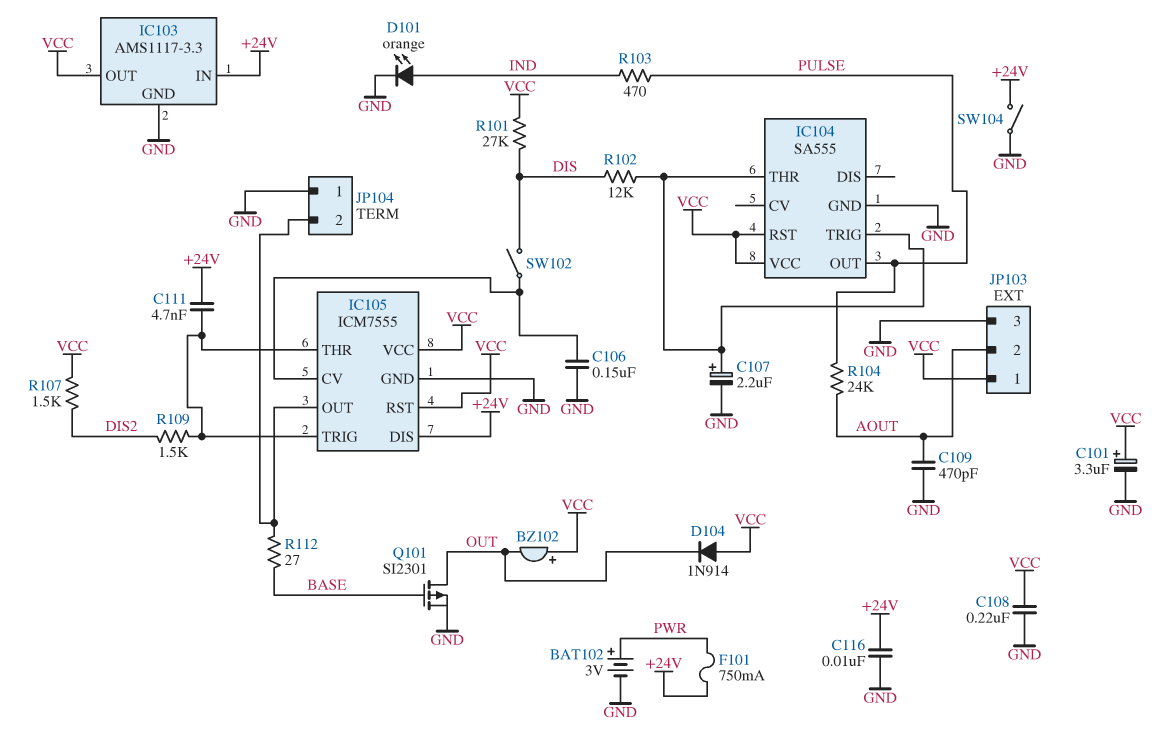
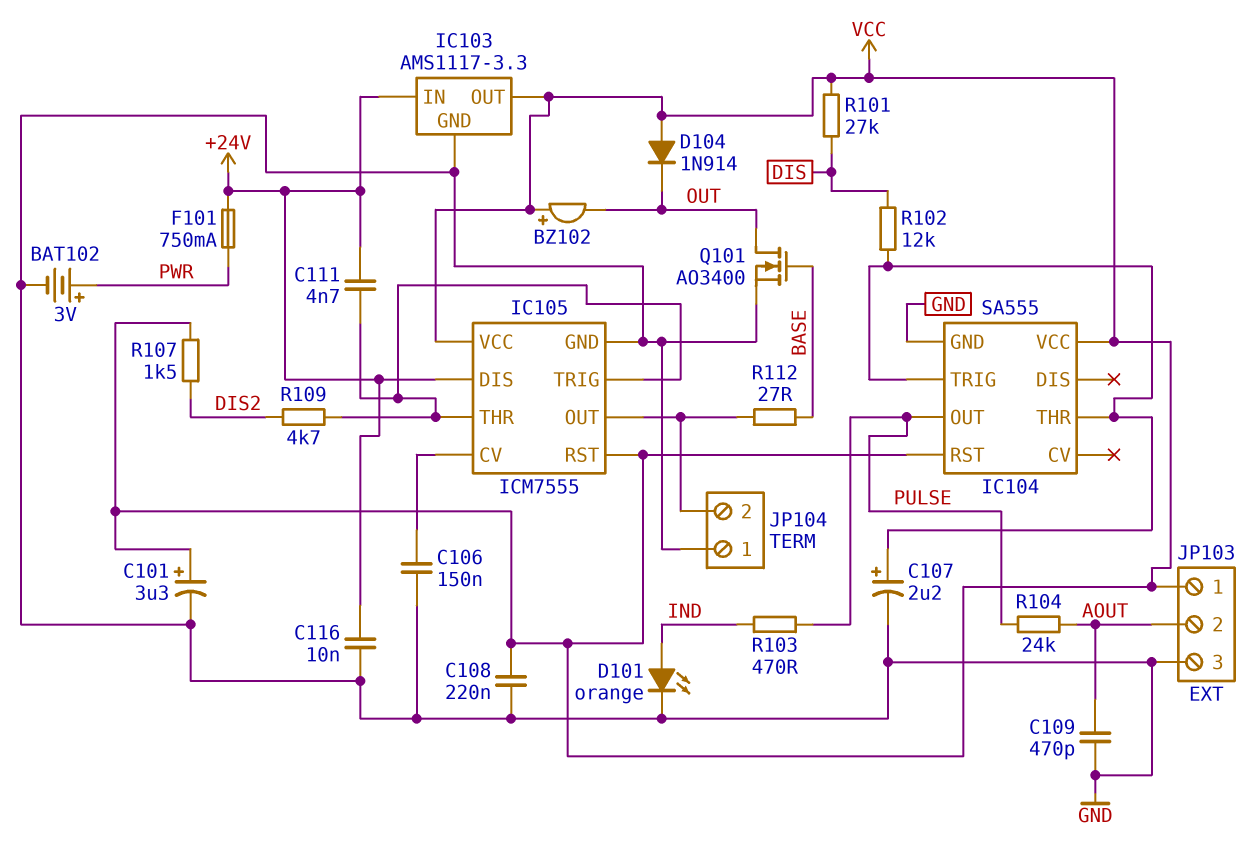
Q101: PMOS SI2301 (G BASE, D OUT, S GND) -> NMOS AO3400 (G BASE, D OUT, S GND)
R109: 1.5k (DIS2, IC105/THR) -> 4.7k (DIS2, IC105/THR)
SW102: switch (DIS, IC105/CV) -> none
SW104: switch (+24V, GND) -> none

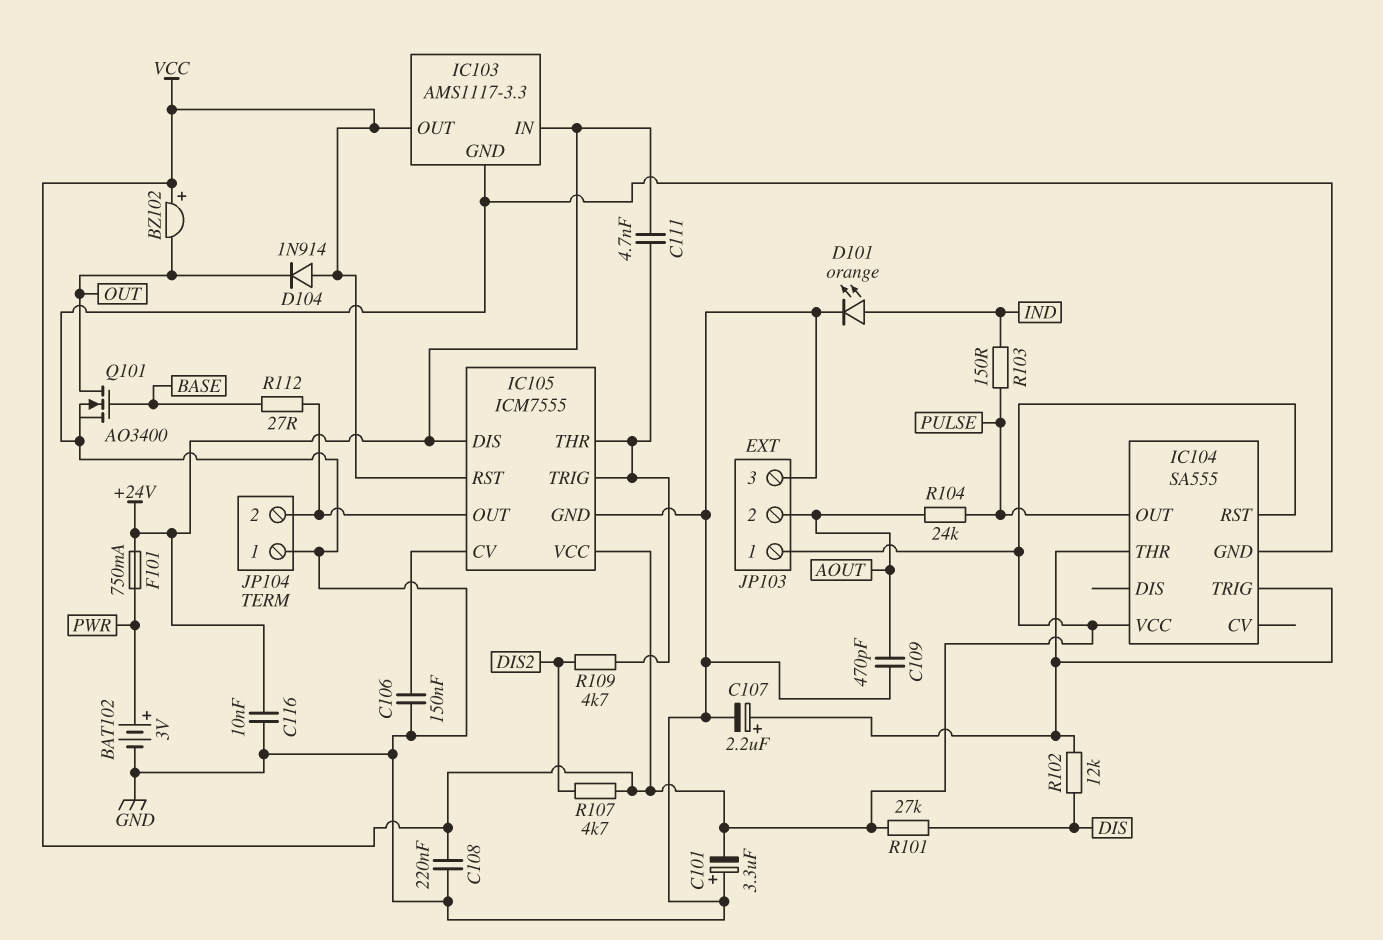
C101: 3.3uF (plus VCC, minus GND) -> 3.3uF (plus GND, minus VCC)
R103: 470 (IND, PULSE) -> 150 (IND, PULSE)
R107: 1.5k (DIS2, VCC) -> 4.7k (DIS2, VCC)

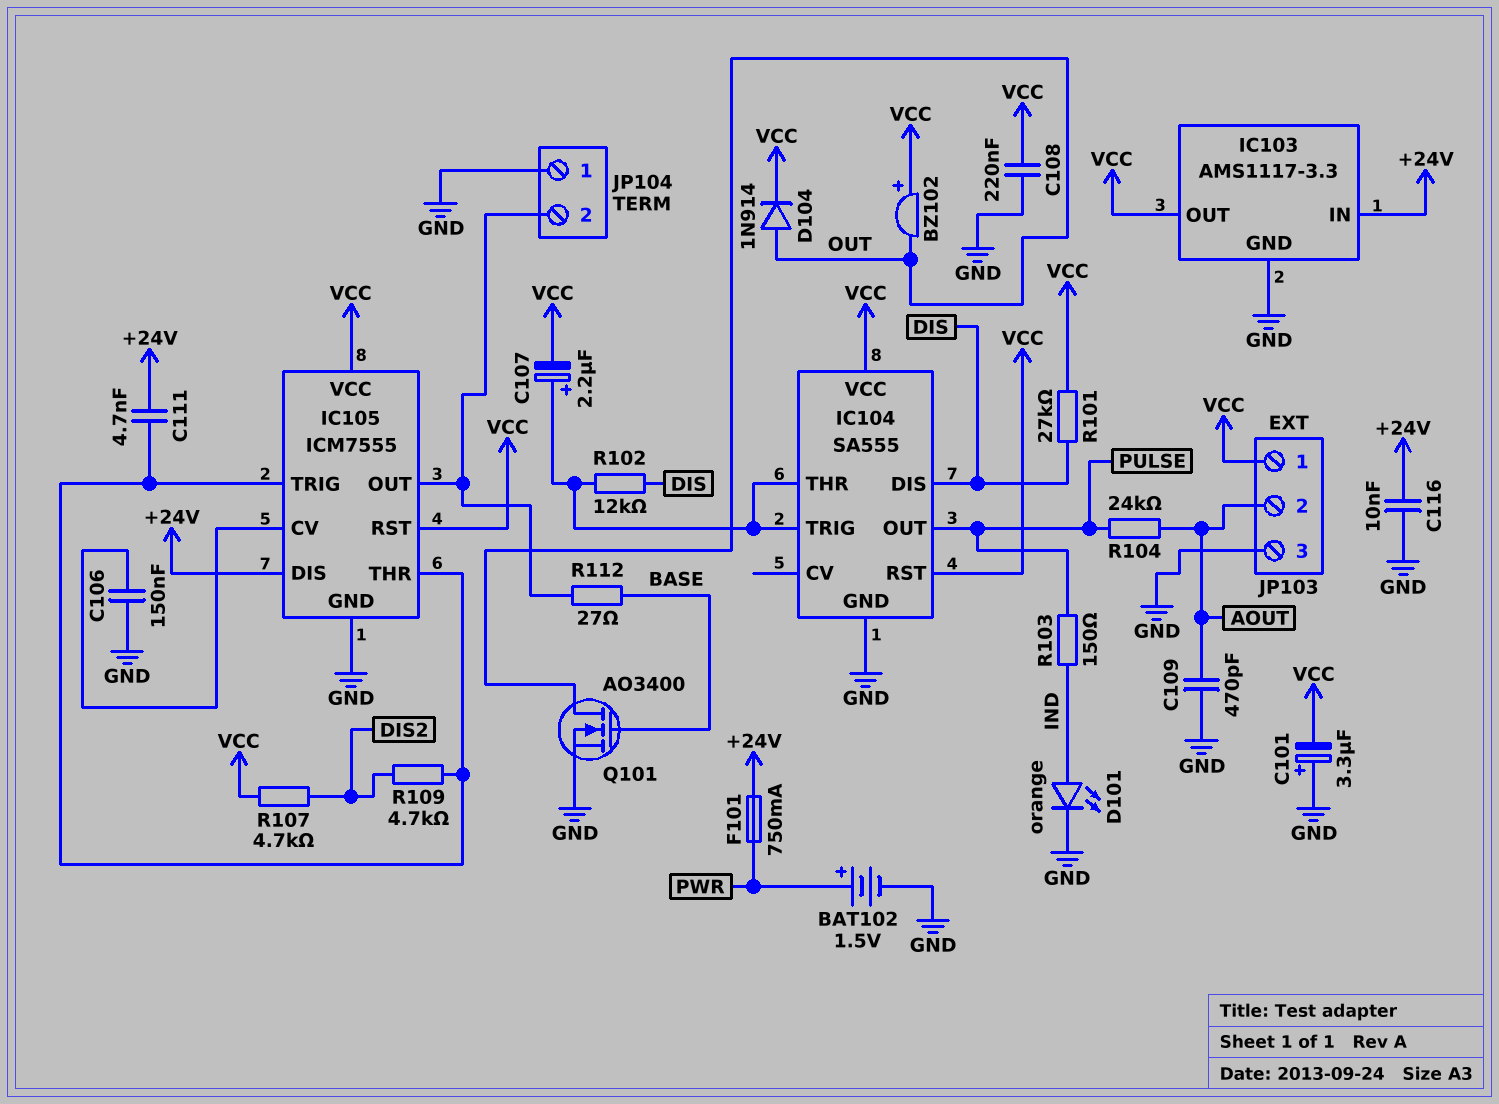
BAT102: 3V (plus PWR, minus GND) -> 1.5V (plus PWR, minus GND)
C107: 2.2uF (plus IC104/THR, minus GND) -> 2.2uF (plus IC104/THR, minus VCC)
D104: diode 1N914 (A VCC, K OUT) -> diode 1N914 (A OUT, K VCC)
IC104 pin DIS: none -> DIS

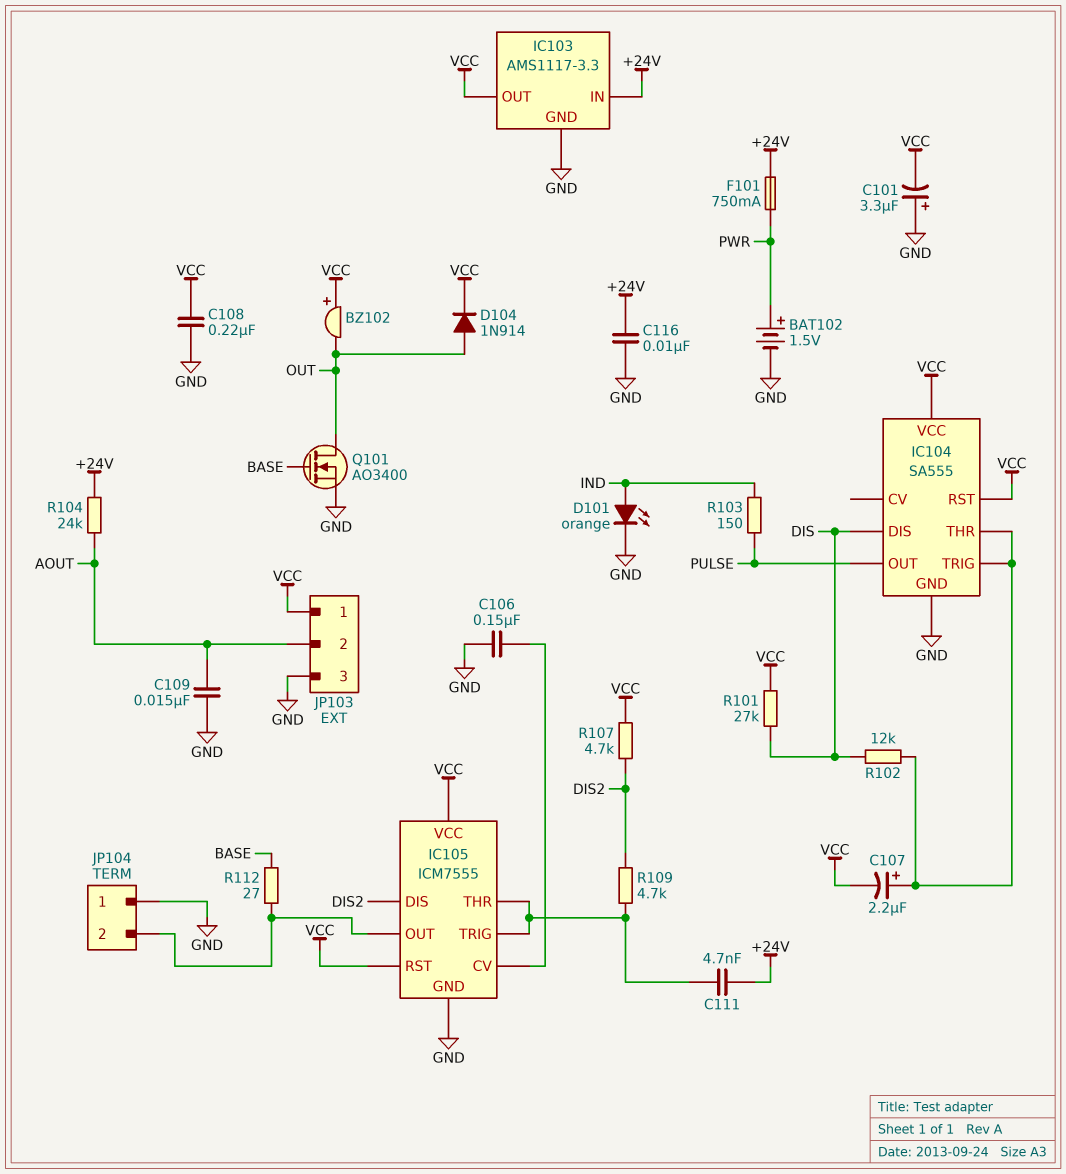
C109: 470pF (AOUT, GND) -> 15nF (AOUT, GND)
IC105 pin DIS: +24V -> DIS2
R104: 24k (AOUT, PULSE) -> 24k (+24V, AOUT)

